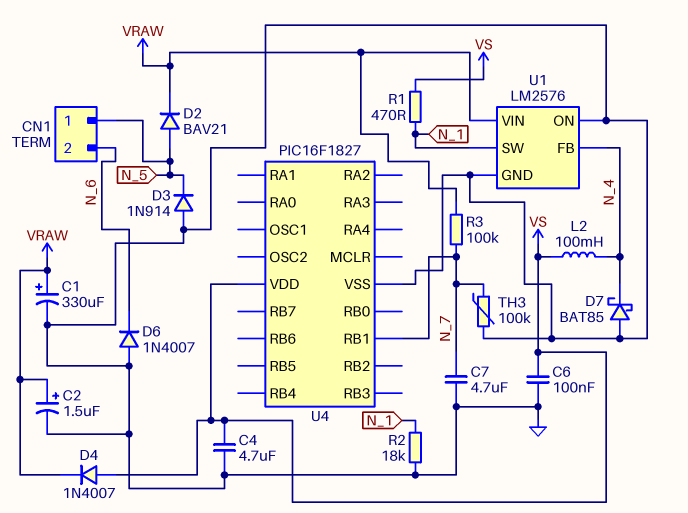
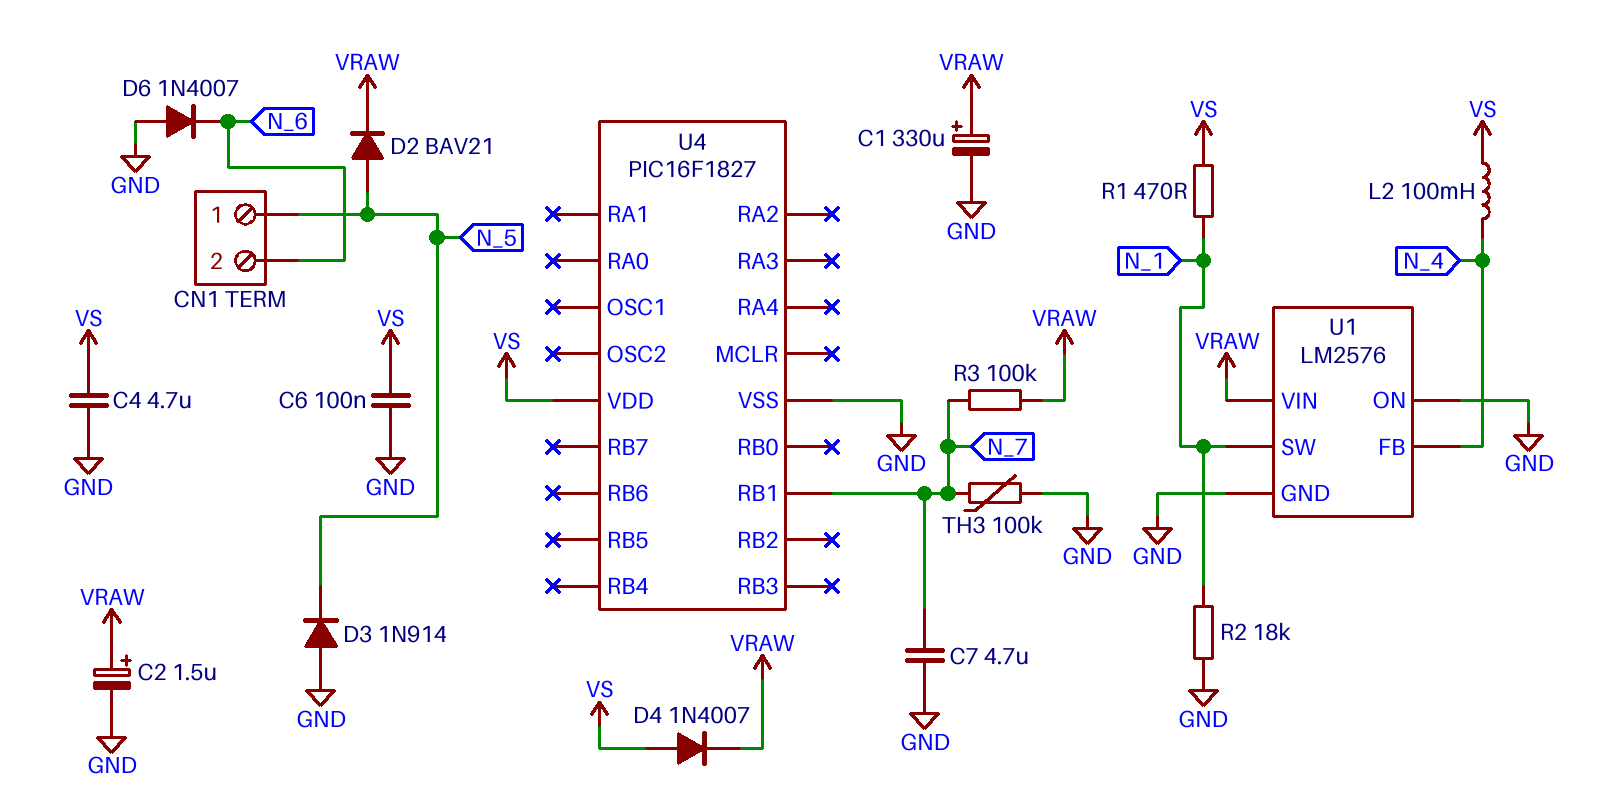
D7: schottky BAT85 (A GND, K N_4) -> none

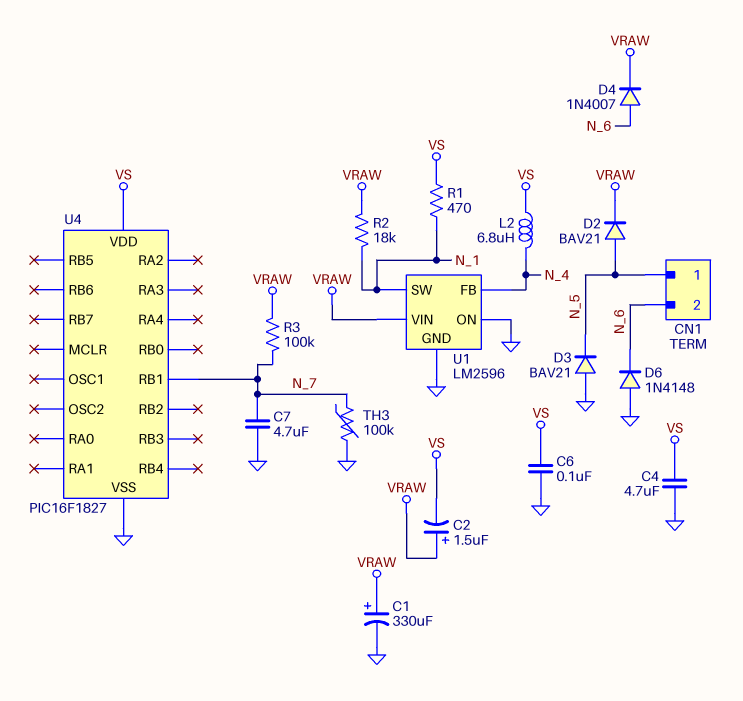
C2: 1.5uF (plus VRAW, minus GND) -> 1.5uF (plus VRAW, minus VS)
D3: diode 1N914 (A GND, K N_5) -> diode BAV21 (A GND, K N_5)
D4: diode 1N4007 (A VS, K VRAW) -> diode 1N4007 (A N_6, K VRAW)
D6: diode 1N4007 (A GND, K N_6) -> diode 1N4148 (A GND, K N_6)
L2: 100mH (N_4, VS) -> 6.8uH (N_4, VS)
R2: 18k (GND, N_1) -> 18k (N_1, VRAW)
U1: LM2576 -> LM2596

